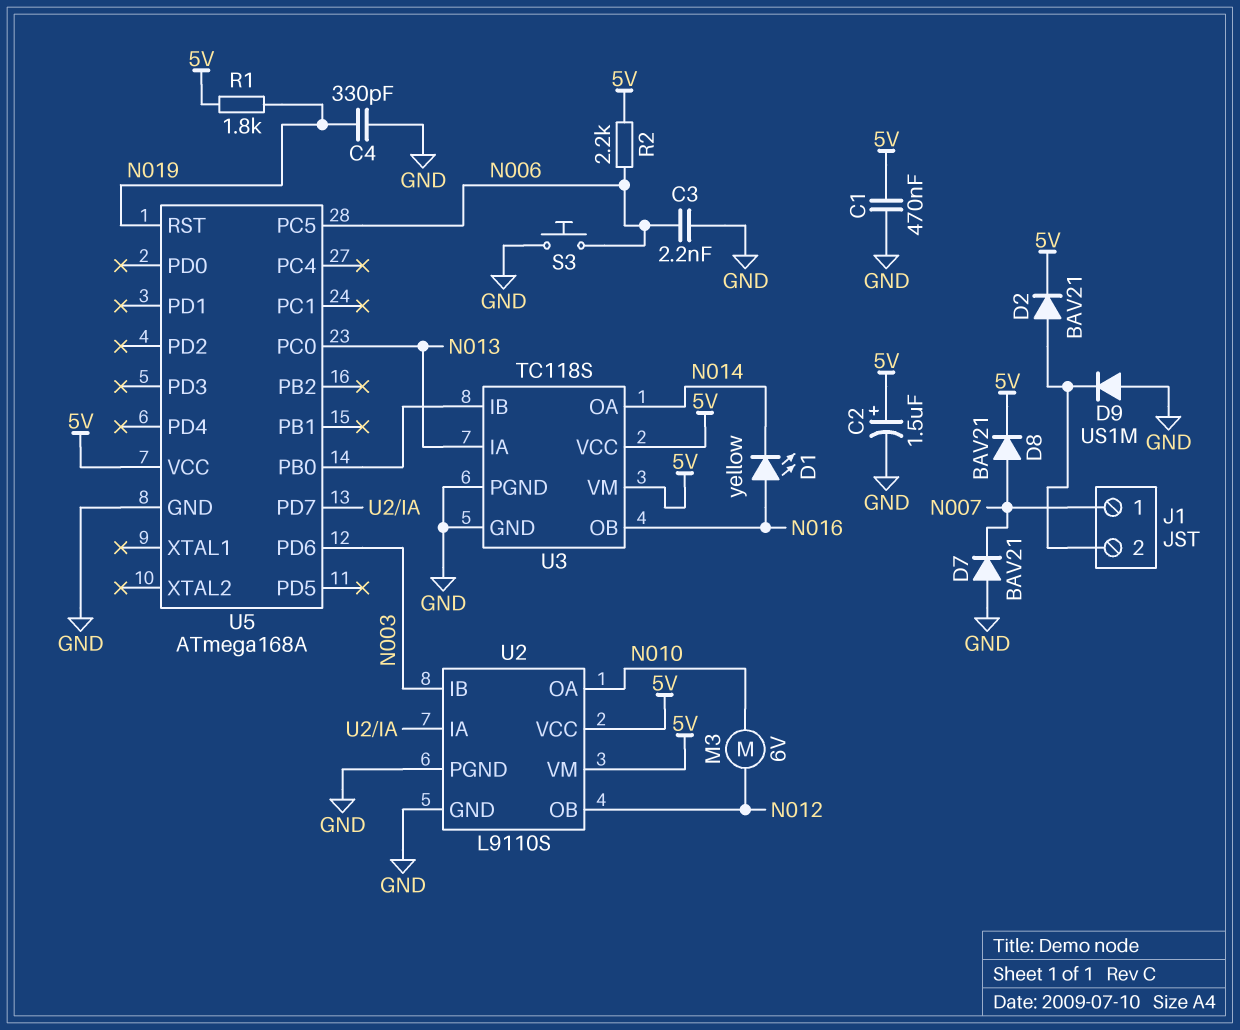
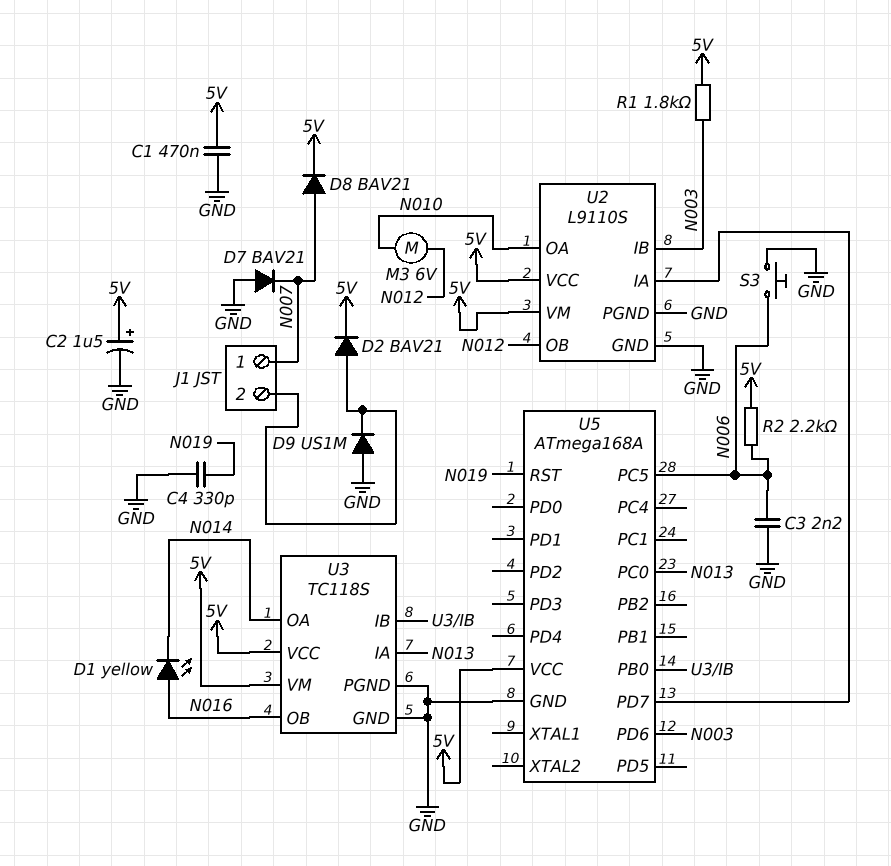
R1: 1.8k (5V, N019) -> 1.8k (5V, N003)

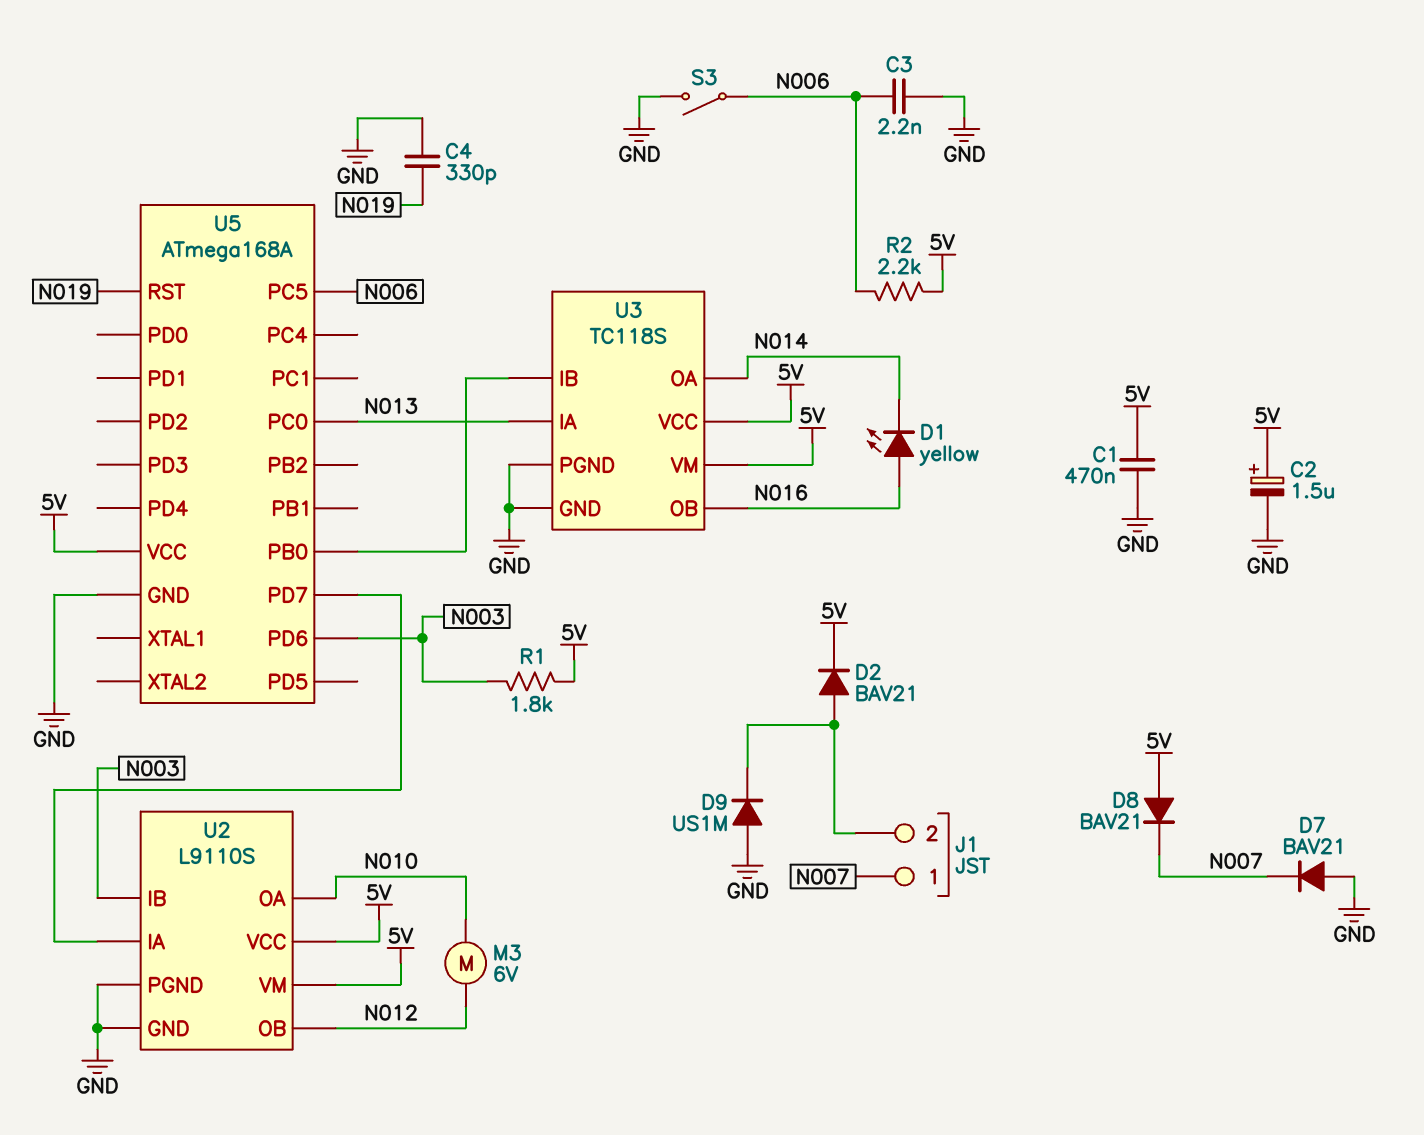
D8: diode BAV21 (A N007, K 5V) -> diode BAV21 (A 5V, K N007)
S3: button (GND, N006) -> switch (GND, N006)

